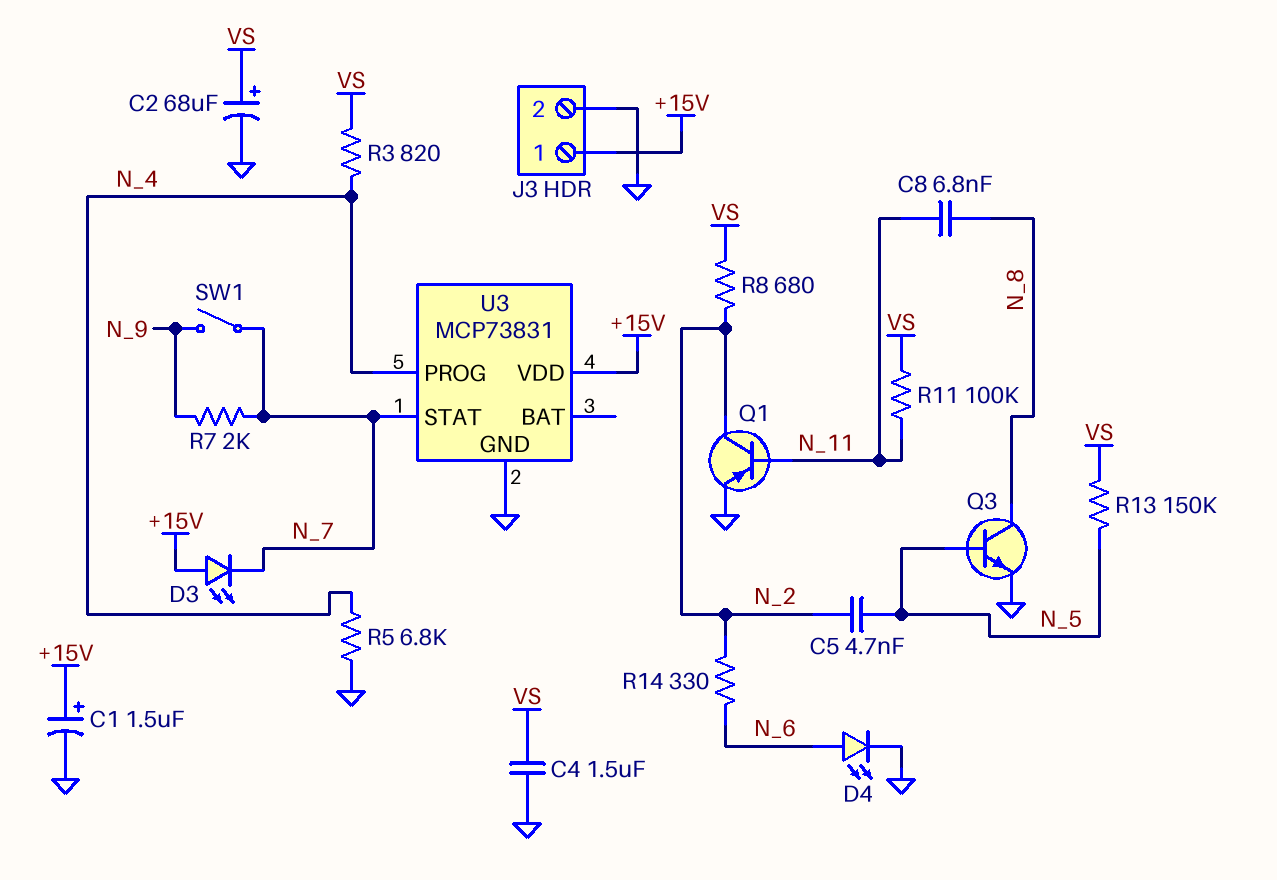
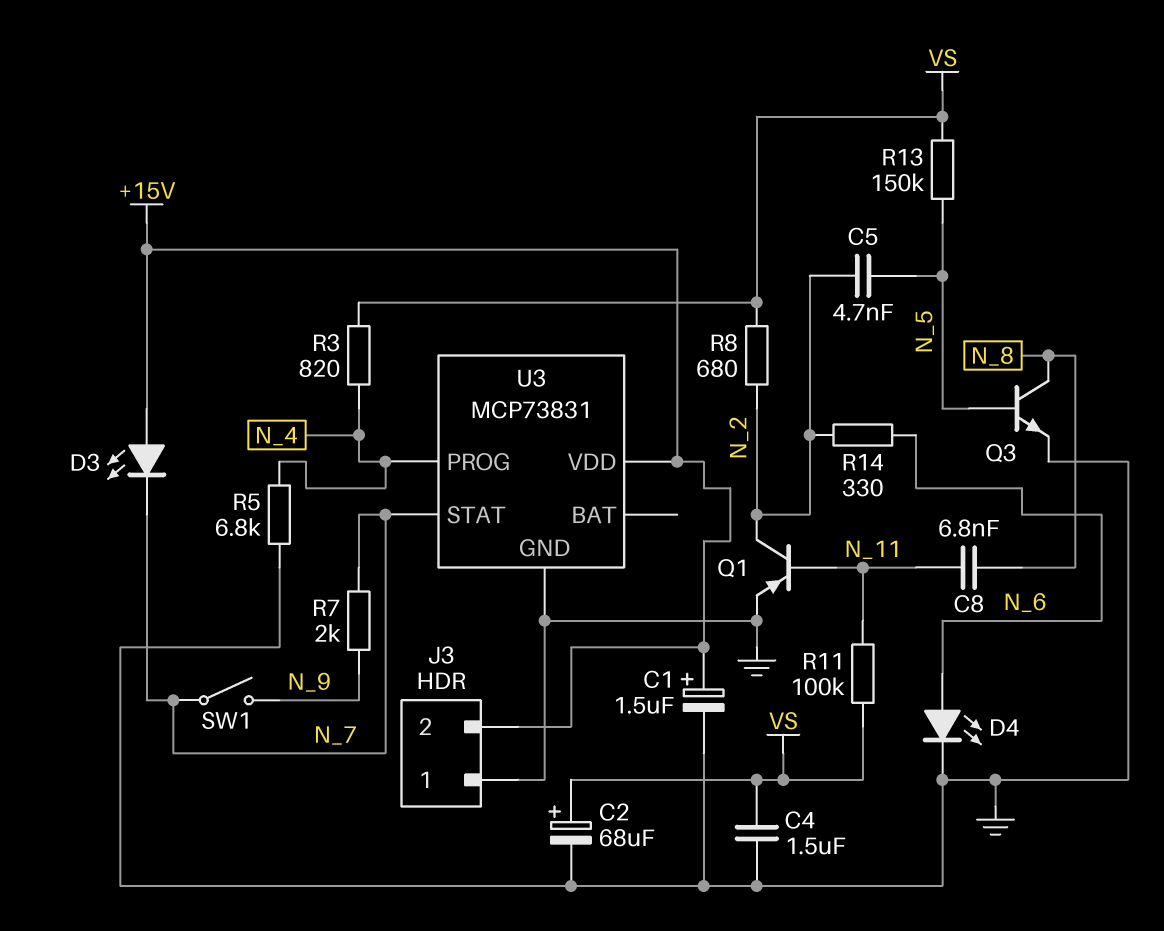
J3 pin 1: +15V -> GND
J3 pin 2: GND -> +15V

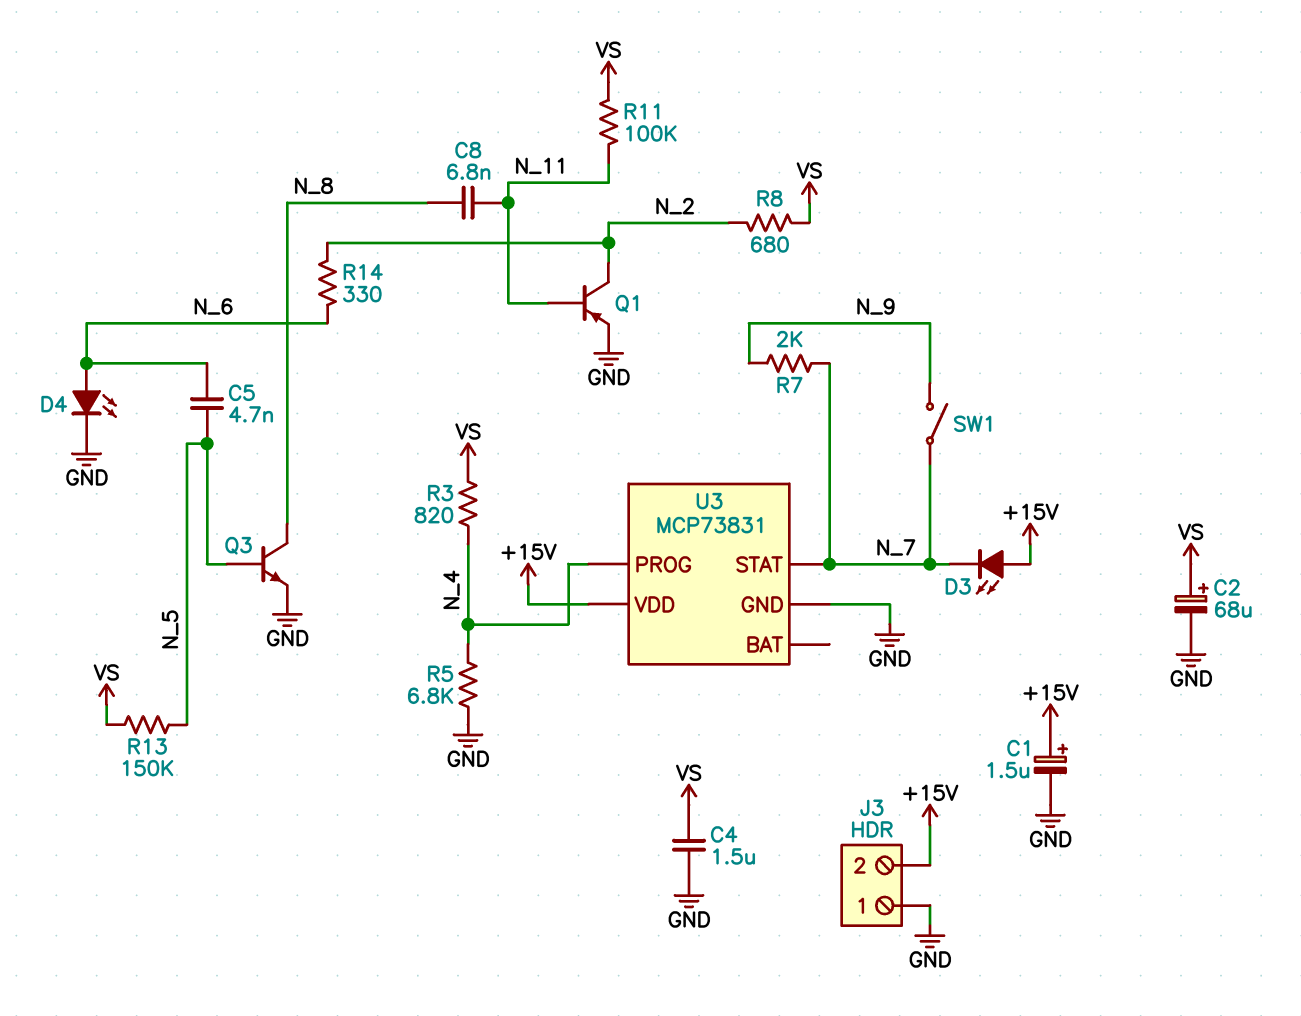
C5: 4.7nF (N_2, N_5) -> 4.7nF (N_5, N_6)

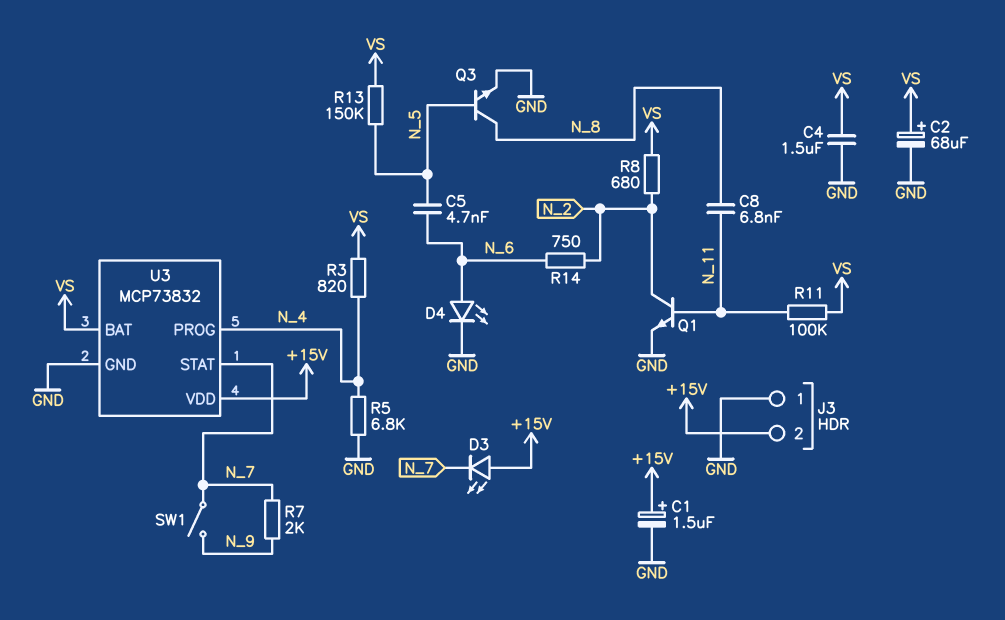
Q1: PNP (B N_11, C N_2, E GND) -> NPN (B N_11, C N_2, E GND)
R14: 330 (N_2, N_6) -> 750 (N_2, N_6)
U3: MCP73831 -> MCP73832
U3 pin BAT: none -> VS

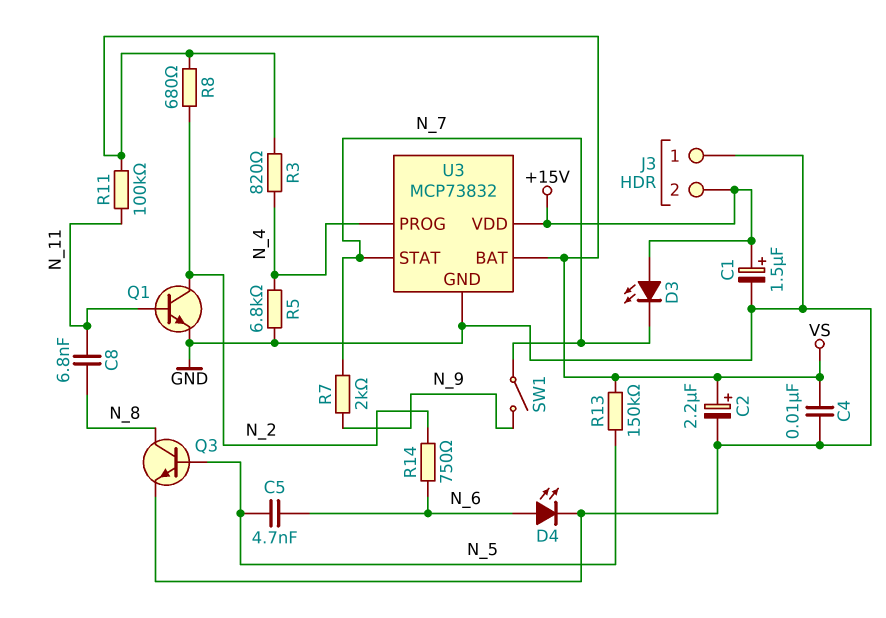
C2: 68uF (plus VS, minus GND) -> 2.2uF (plus VS, minus GND)
C4: 1.5uF (GND, VS) -> 10nF (GND, VS)

